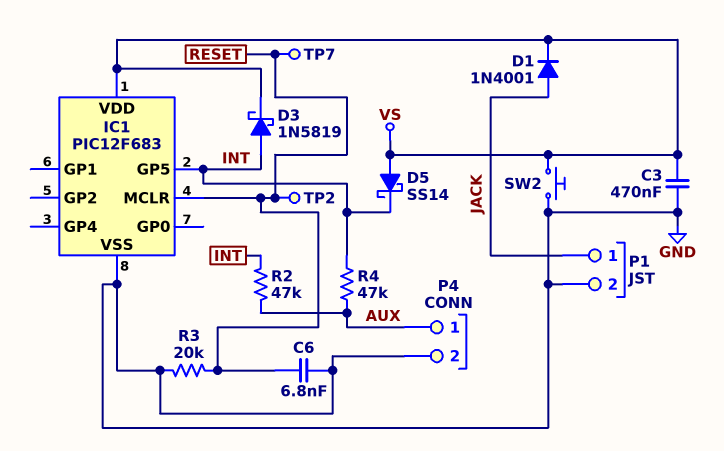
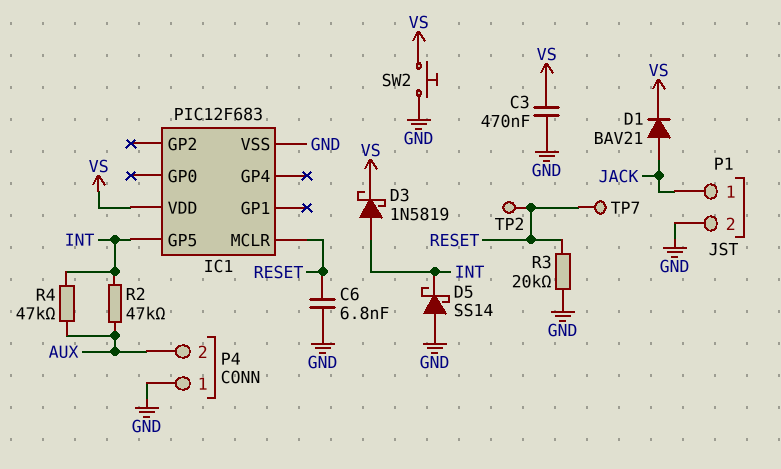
D1: diode 1N4001 (A JACK, K VS) -> diode BAV21 (A JACK, K VS)
D5: schottky SS14 (A VS, K INT) -> schottky SS14 (A GND, K INT)
P4 pin 1: AUX -> GND
P4 pin 2: GND -> AUX

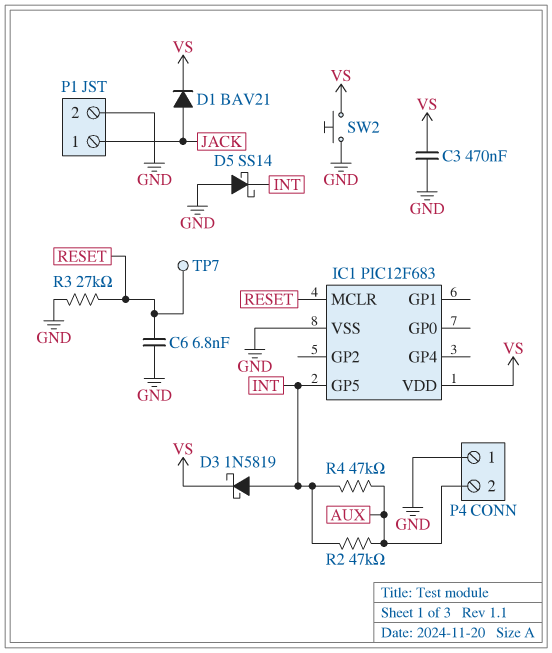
R3: 20k (GND, RESET) -> 27k (GND, RESET)
TP2: test point (RESET) -> none

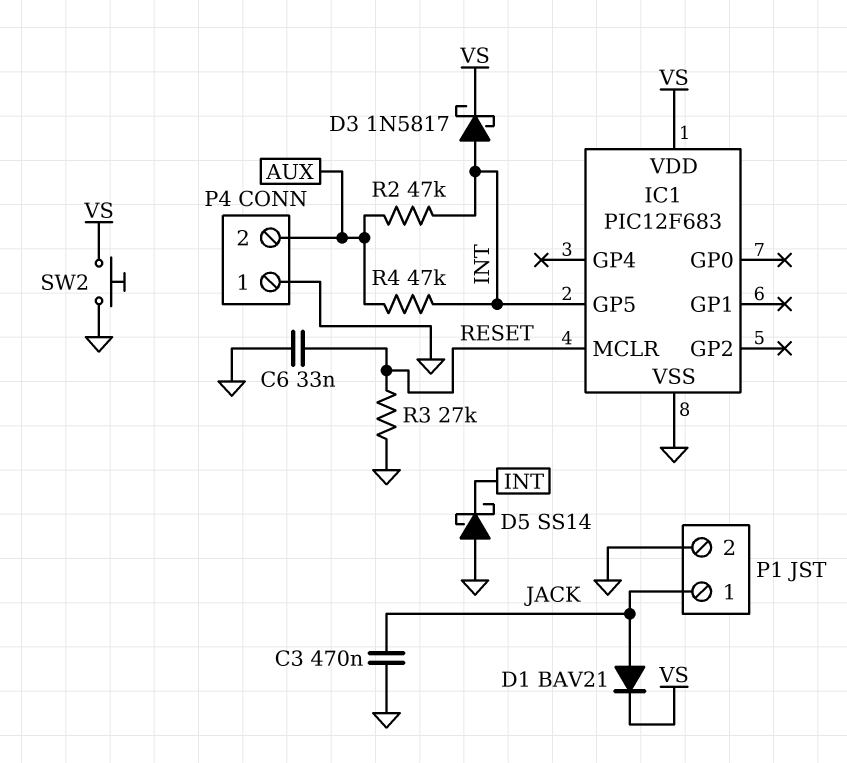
C3: 470nF (GND, VS) -> 470nF (GND, JACK)
C6: 6.8nF (GND, RESET) -> 33nF (GND, RESET)
D3: schottky 1N5819 (A INT, K VS) -> schottky 1N5817 (A INT, K VS)
TP7: test point (RESET) -> none

